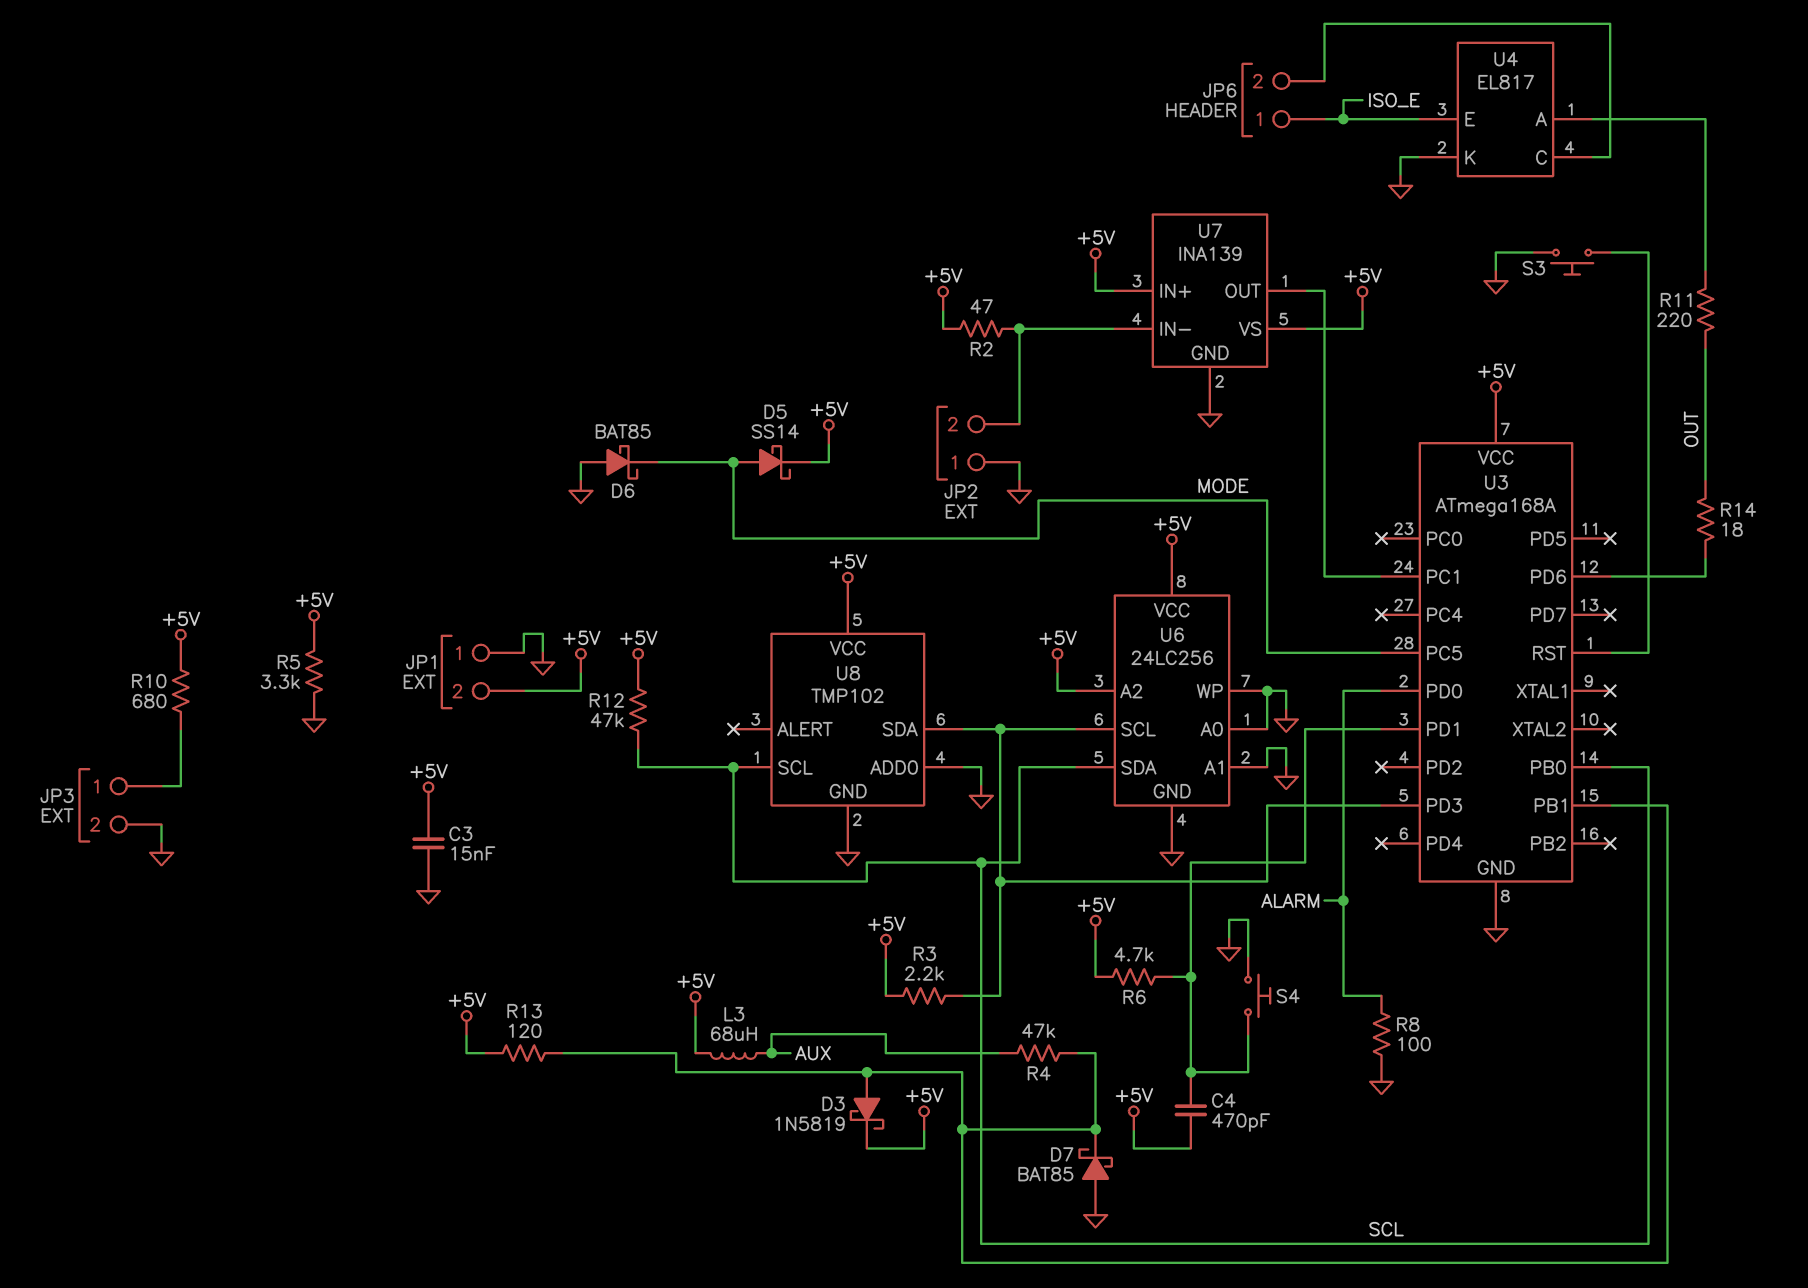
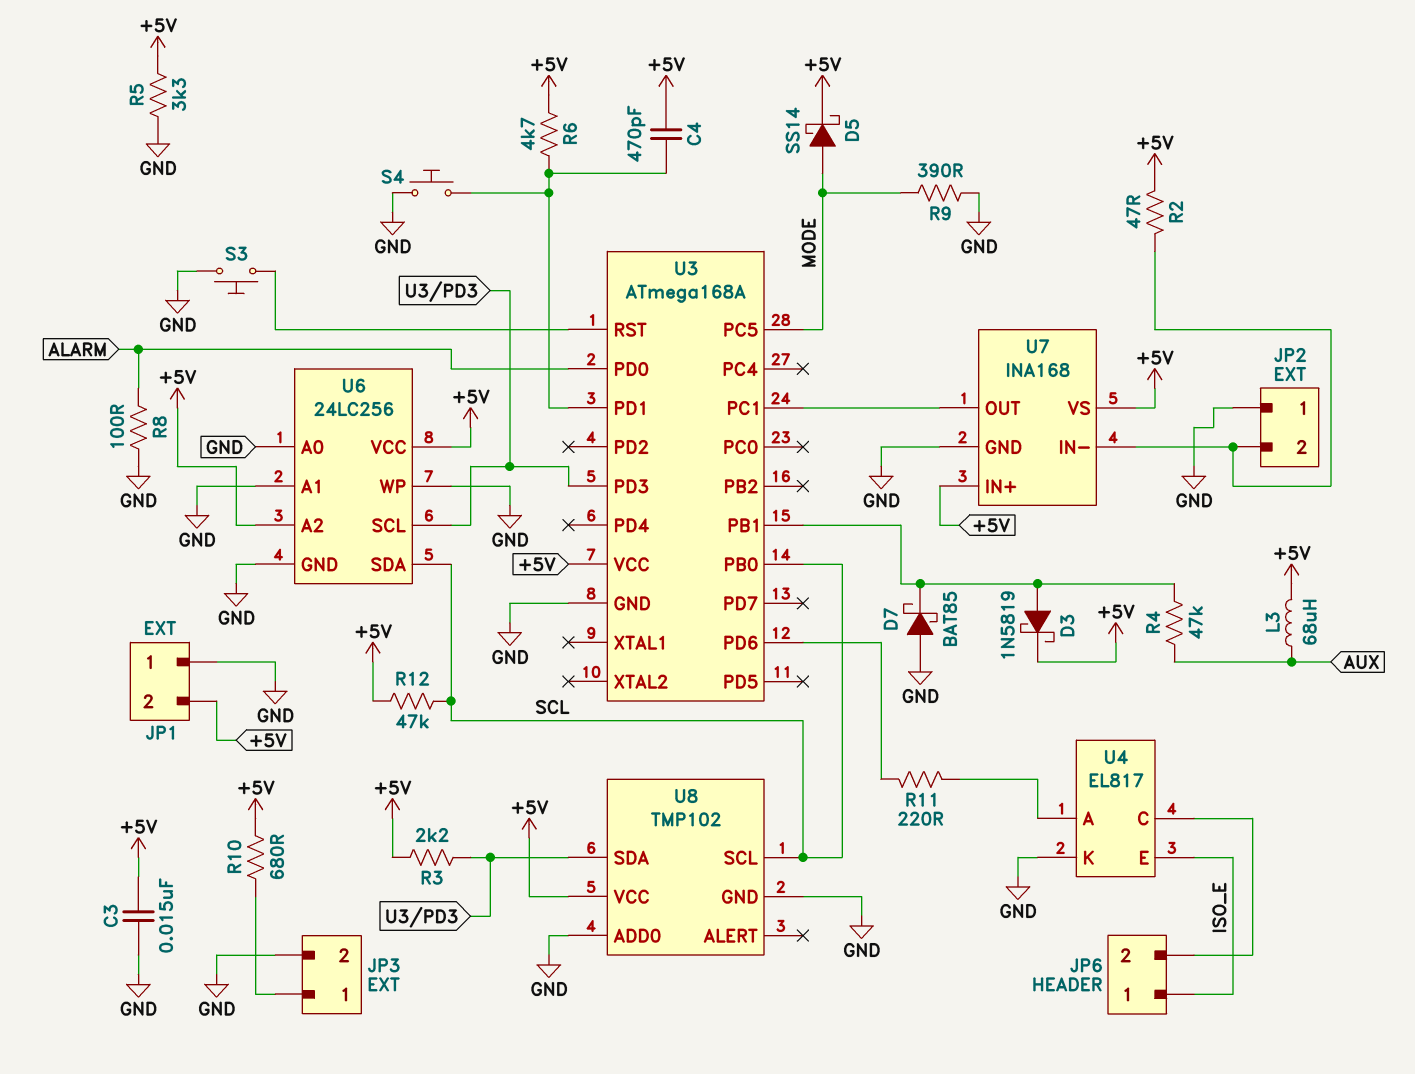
D6: schottky BAT85 (A GND, K MODE) -> none
R9: none -> 390 (GND, MODE)
R11: 220 (OUT, U4/A) -> 220 (U3/PD6, U4/A)
R13: 120 (+5V, U3/PB1) -> none
R14: 18 (OUT, U3/PD6) -> none
U7: INA139 -> INA168

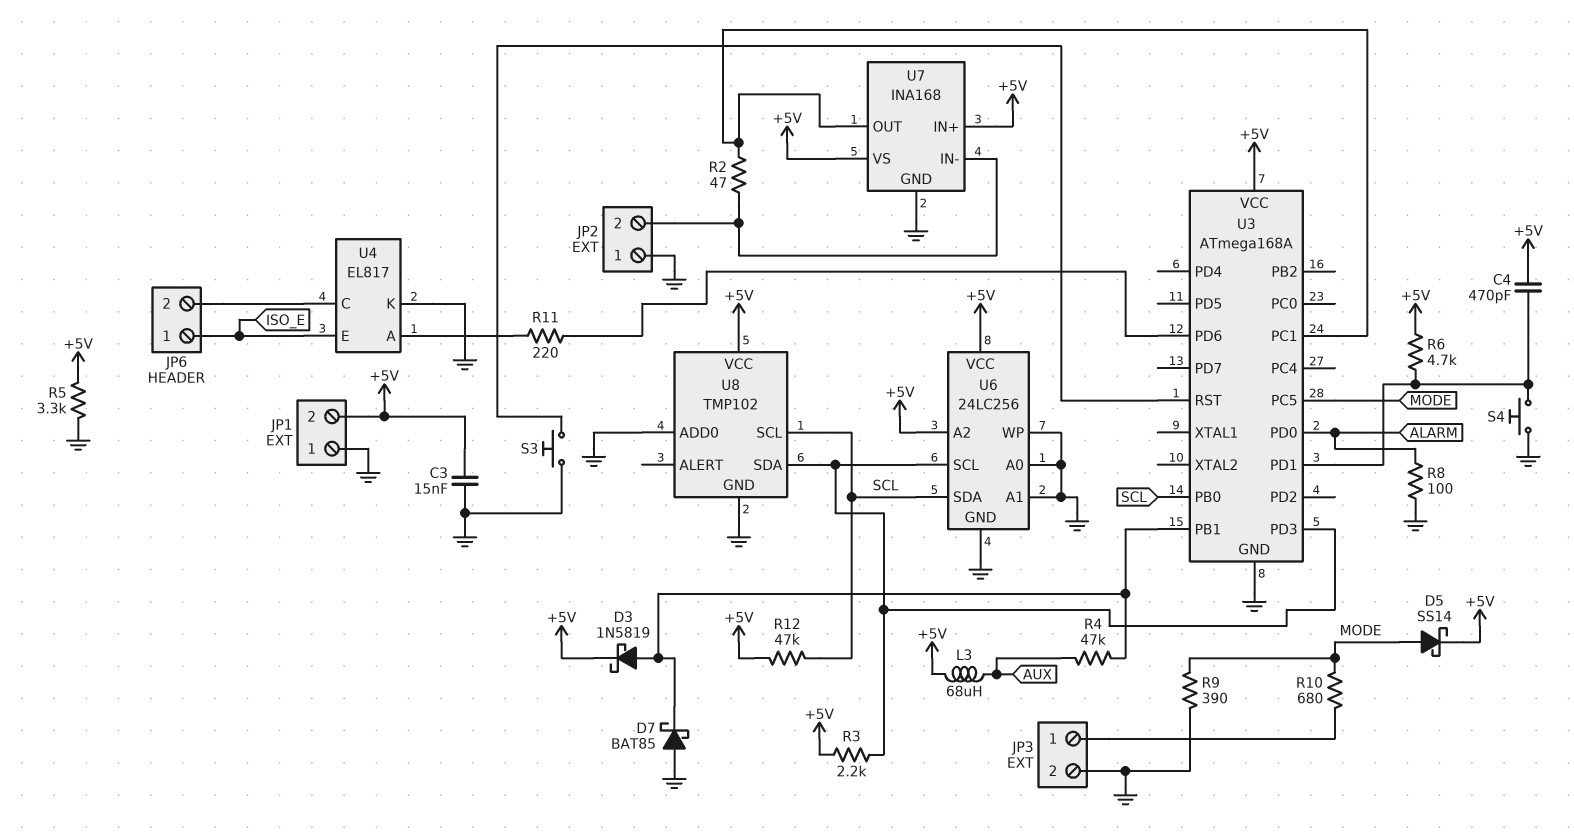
R2: 47 (+5V, JP2/2) -> 47 (JP2/2, U3/PC1)
R10: 680 (+5V, JP3/1) -> 680 (JP3/1, MODE)

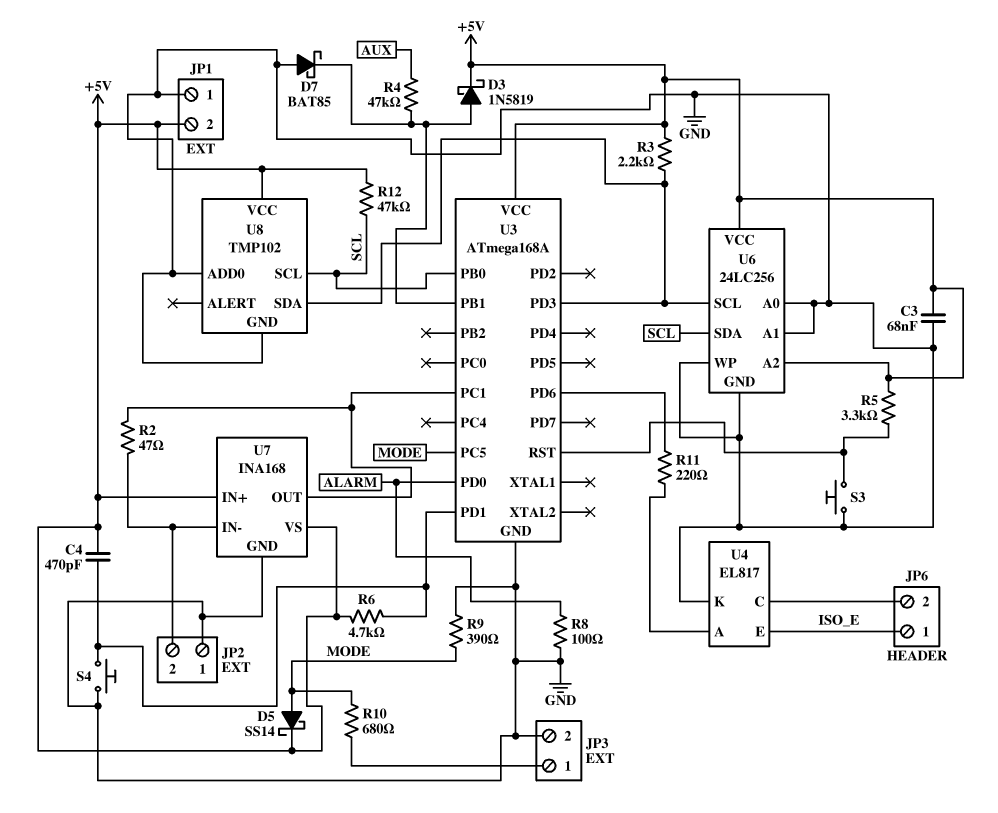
C3: 15nF (+5V, GND) -> 68nF (+5V, GND)
L3: 68uH (+5V, AUX) -> none
R5: 3.3k (+5V, GND) -> 3.3k (+5V, U3/RST)

